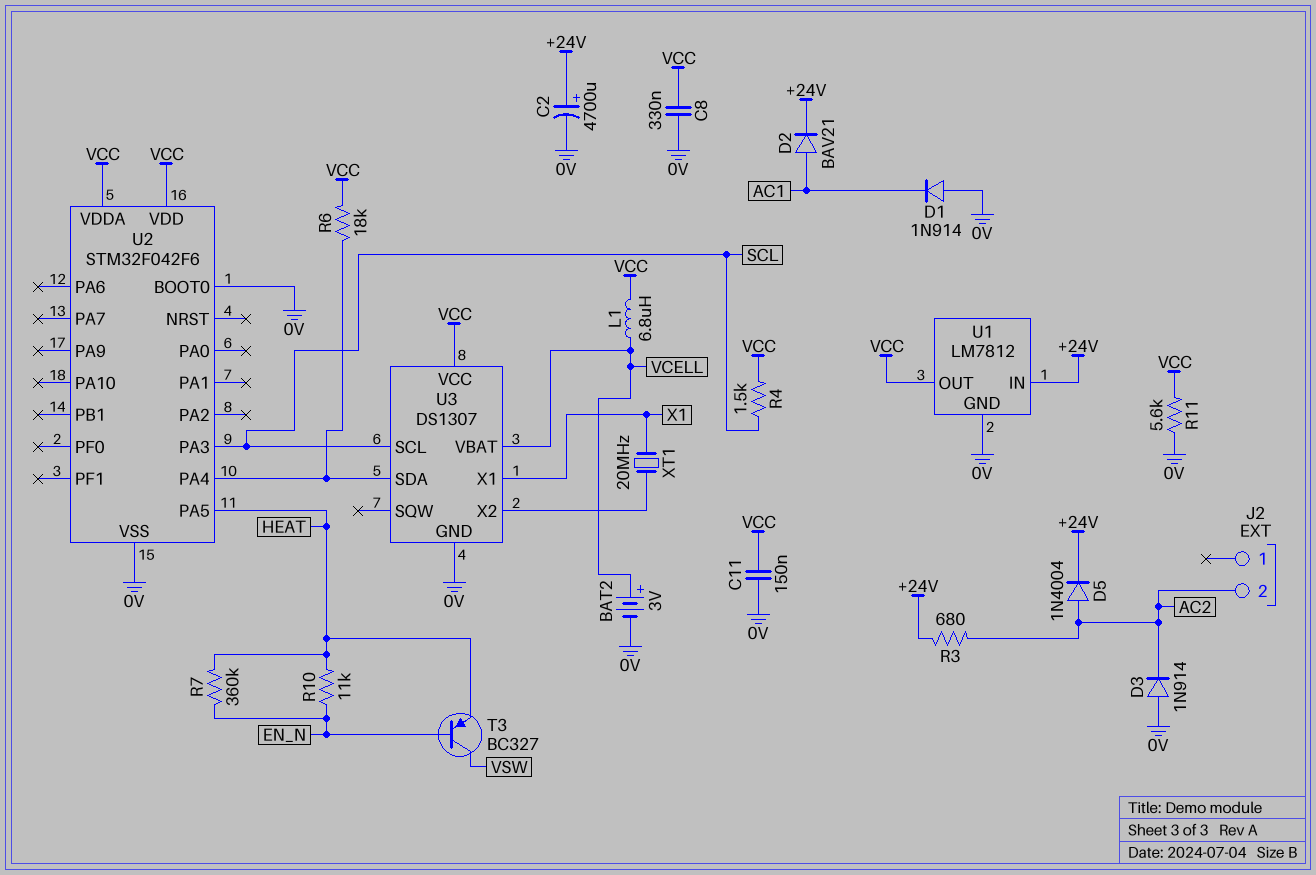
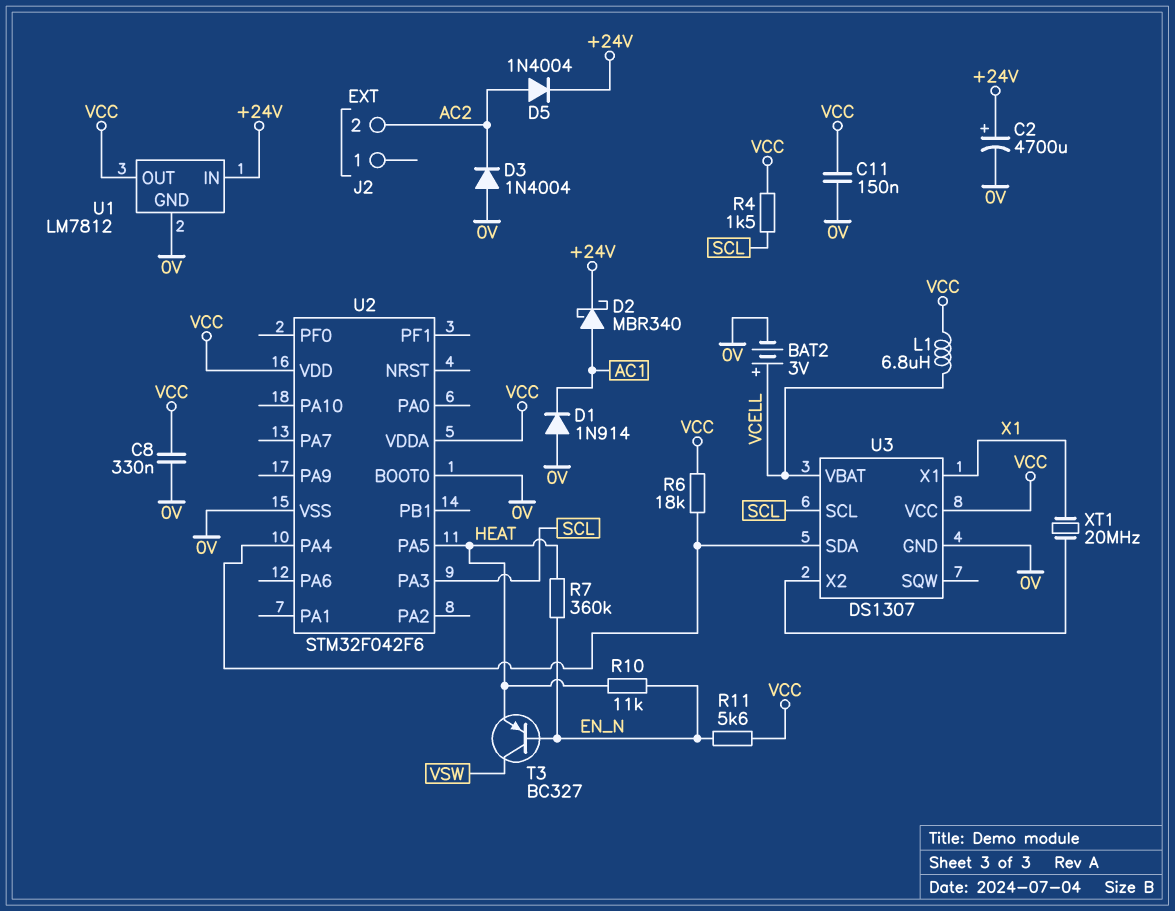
D2: diode BAV21 (A AC1, K +24V) -> schottky MBR340 (A AC1, K +24V)
D3: diode 1N914 (A 0V, K AC2) -> diode 1N4004 (A 0V, K AC2)
R3: 680 (+24V, AC2) -> none
R11: 5.6k (0V, VCC) -> 5.6k (EN_N, VCC)

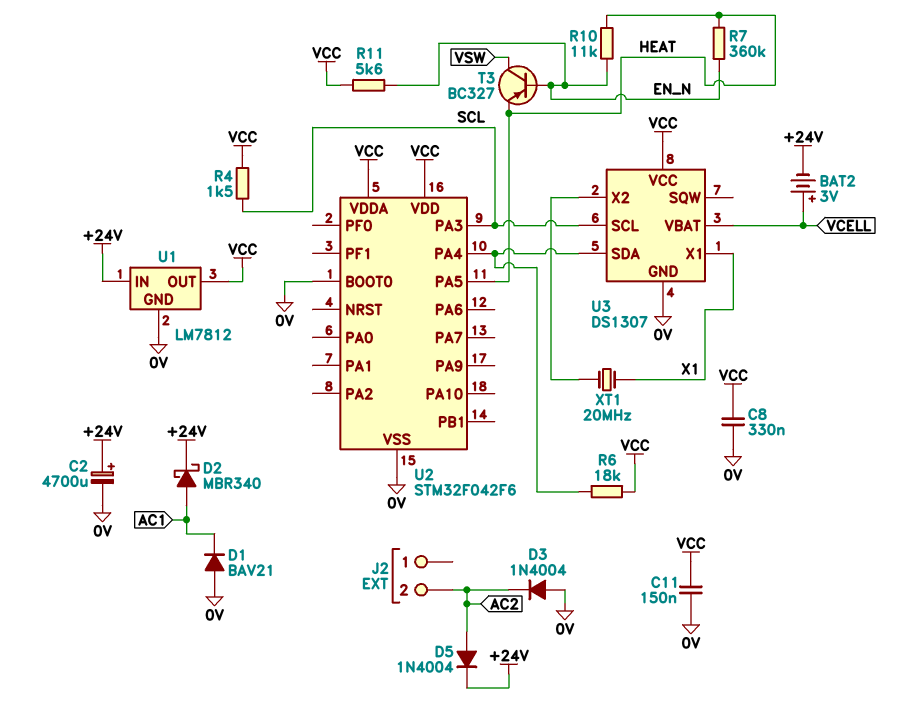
BAT2: 3V (plus VCELL, minus 0V) -> 3V (plus VCELL, minus +24V)
D1: diode 1N914 (A 0V, K AC1) -> diode BAV21 (A 0V, K AC1)
L1: 6.8uH (VCC, VCELL) -> none

